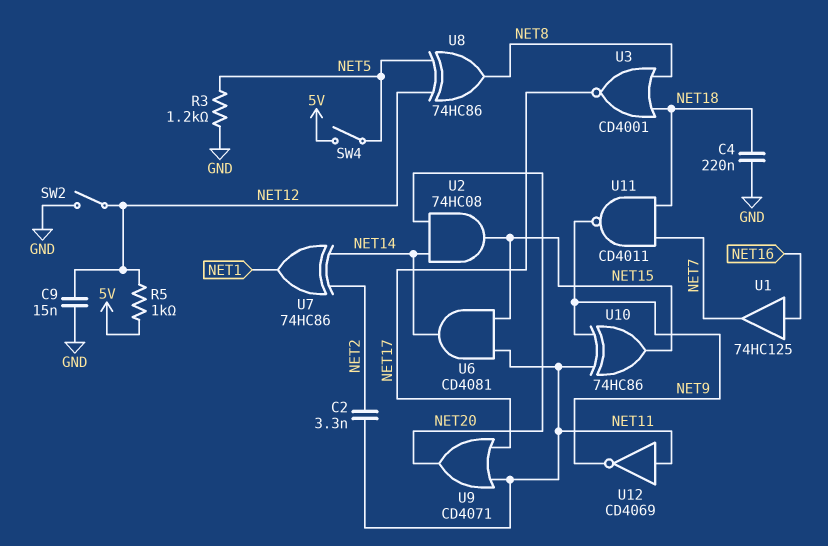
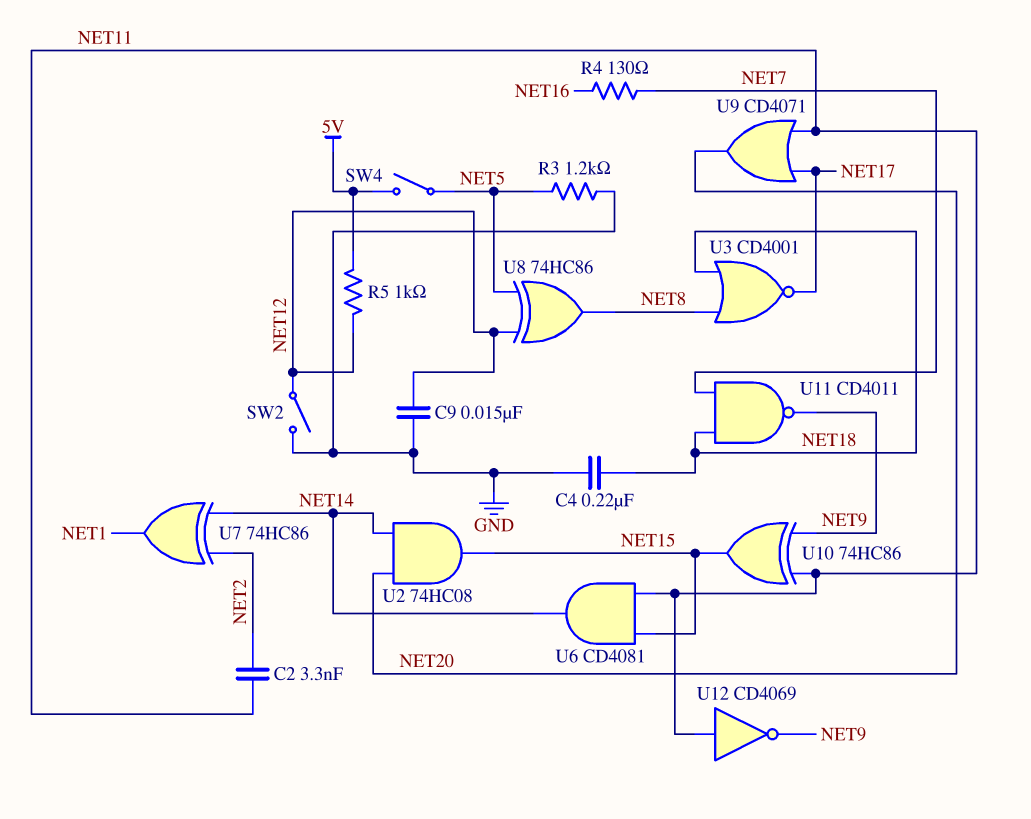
R4: none -> 130 (NET7, NET16)
U1: buffer 74HC125 (in NET16, out NET7) -> none

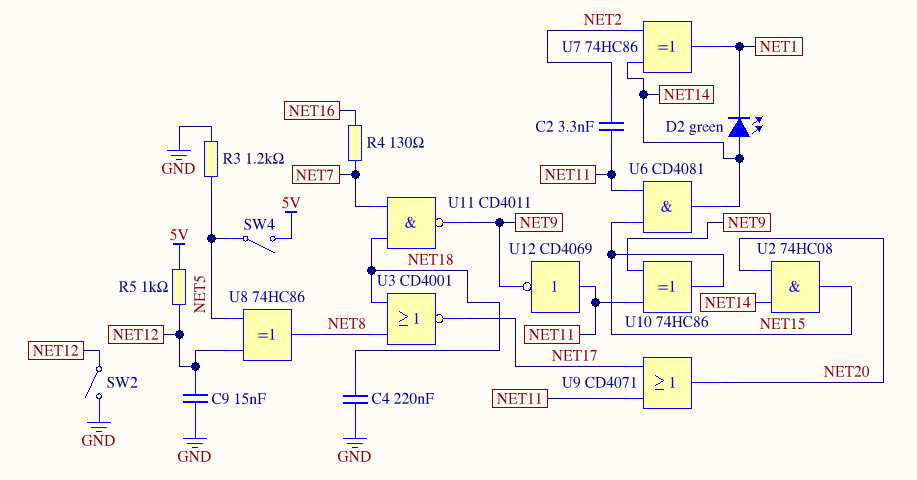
D2: none -> LED green (A NET14, K NET1)

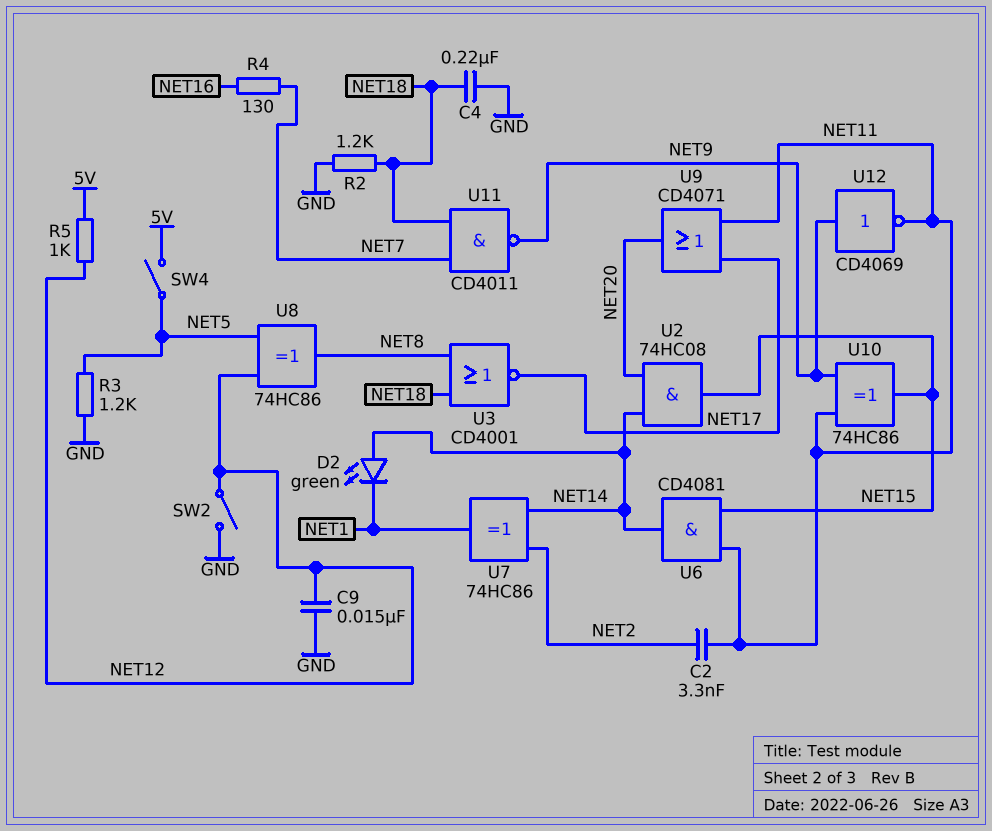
R2: none -> 1.2k (GND, NET18)
U12: NOT CD4069 (in NET11, out NET9) -> NOT CD4069 (in NET9, out NET11)

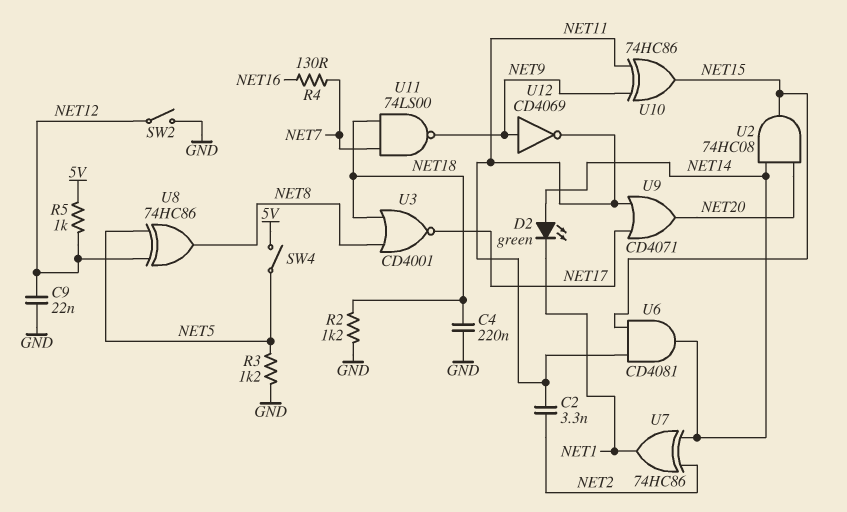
C9: 15nF (GND, NET12) -> 22nF (GND, NET12)
U11: NAND CD4011 (in NET7, in NET18, out NET9) -> NAND 74LS00 (in NET7, in NET18, out NET9)

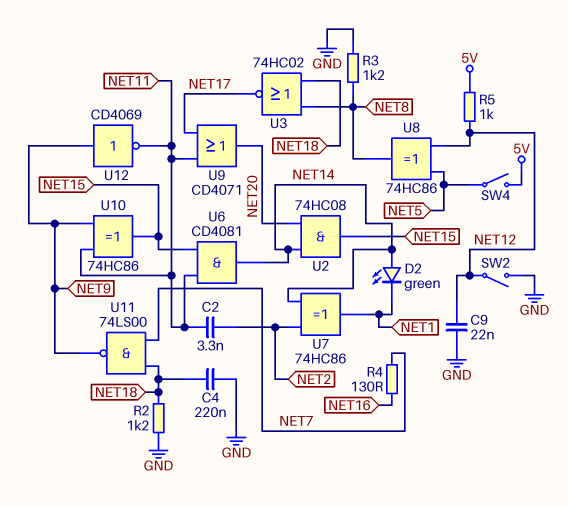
R3: 1.2k (GND, NET5) -> 1.2k (GND, NET8)
U3: NOR CD4001 (in NET8, in NET18, out NET17) -> NOR 74HC02 (in NET8, in NET18, out NET17)

